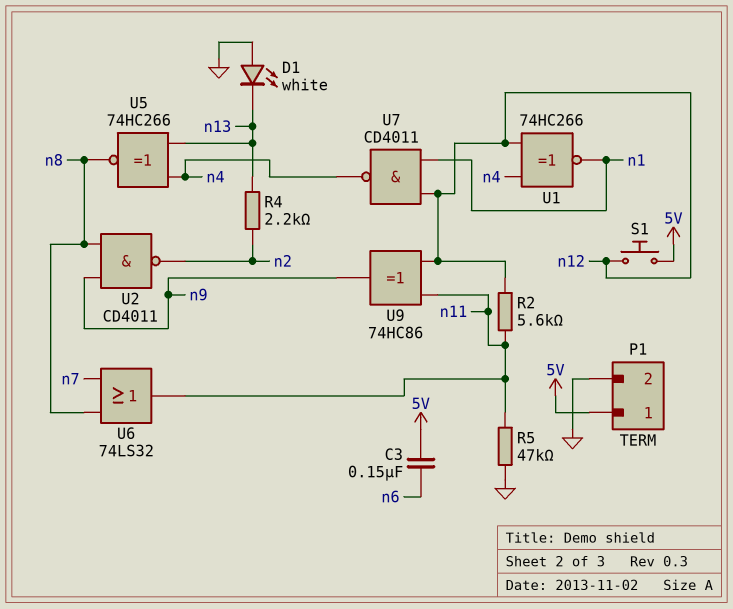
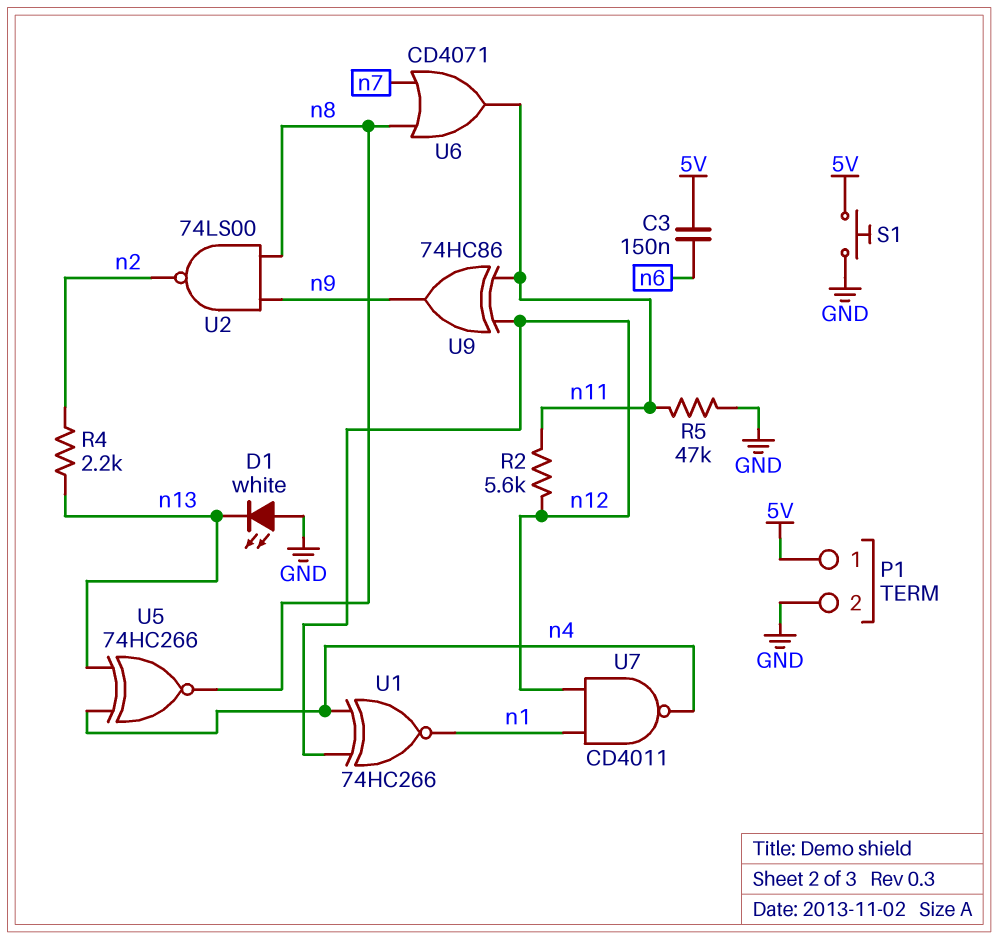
S1: button (5V, n12) -> button (5V, GND)
U2: NAND CD4011 (in n8, in n9, out n2) -> NAND 74LS00 (in n8, in n9, out n2)
U6: OR 74LS32 (in n7, in n8, out n11) -> OR CD4071 (in n7, in n8, out n11)

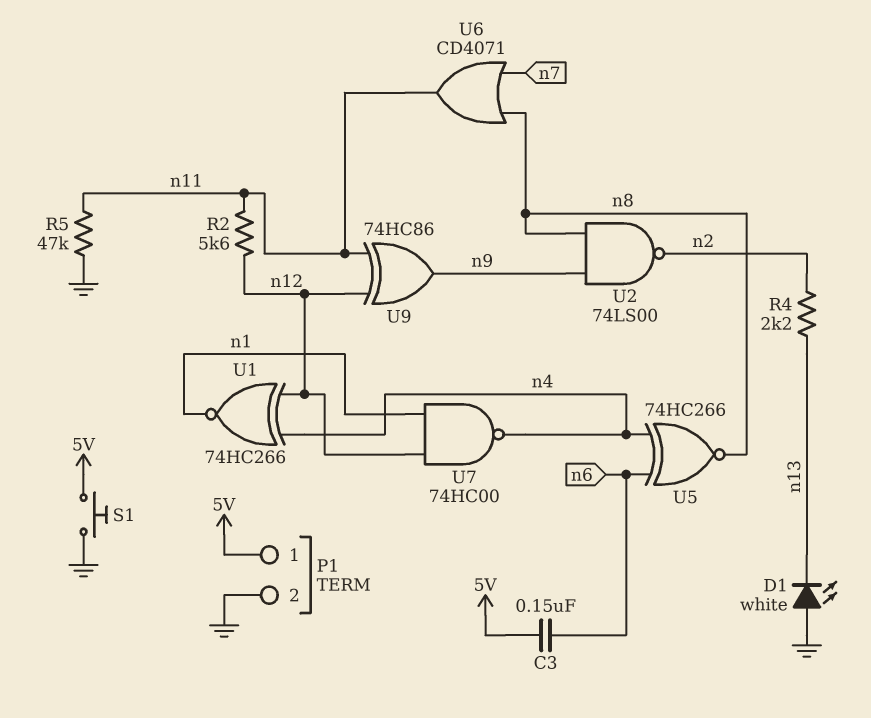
U5: XNOR 74HC266 (in n4, in n13, out n8) -> XNOR 74HC266 (in n4, in n6, out n8)
U7: NAND CD4011 (in n1, in n12, out n4) -> NAND 74HC00 (in n1, in n12, out n4)

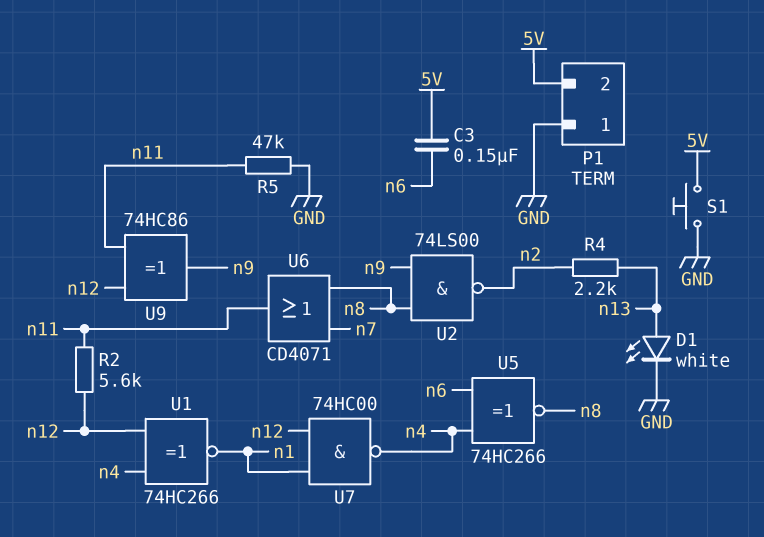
D1: LED white (A GND, K n13) -> LED white (A n13, K GND)
P1 pin 1: 5V -> GND
P1 pin 2: GND -> 5V

